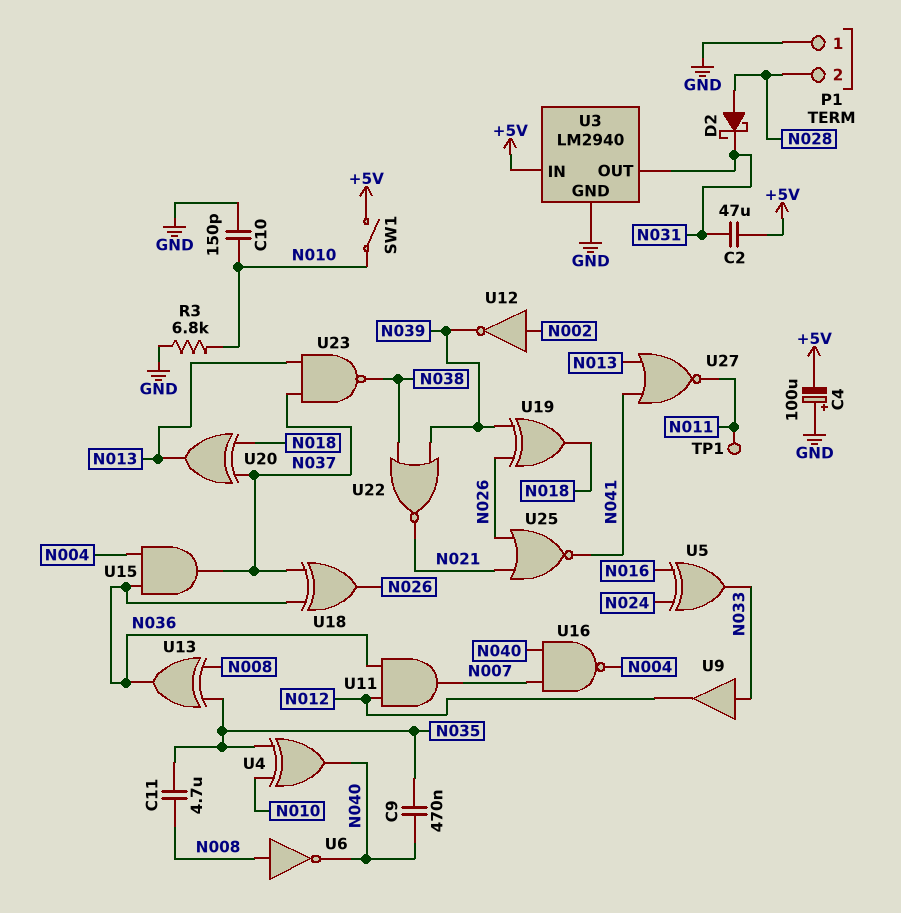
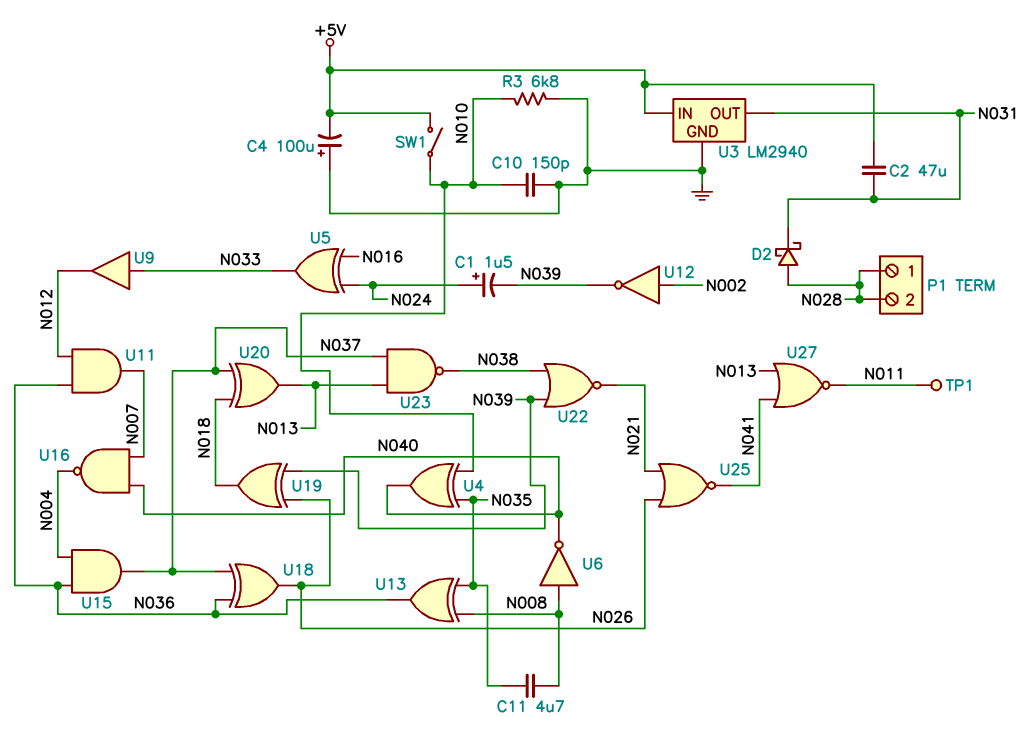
C1: none -> 1.5uF (plus N024, minus N039)
C9: 470nF (N035, N040) -> none
P1 pin 1: GND -> N028

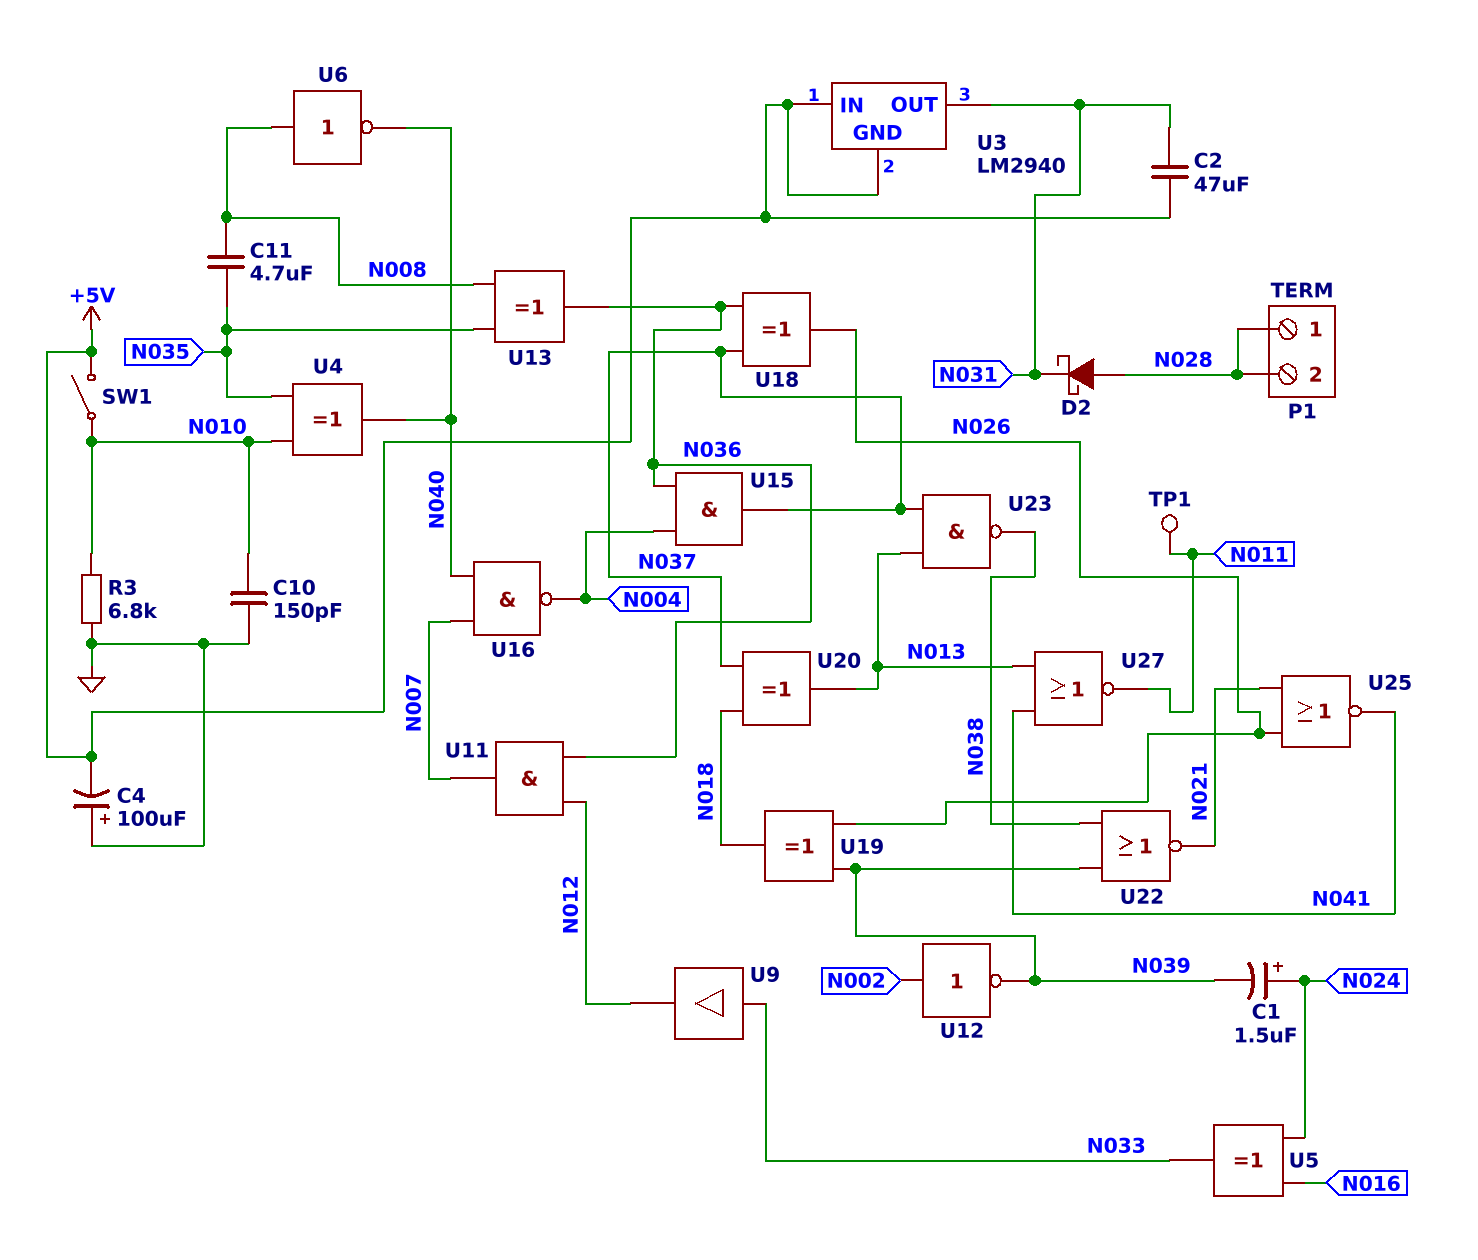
U3 pin GND: GND -> +5V

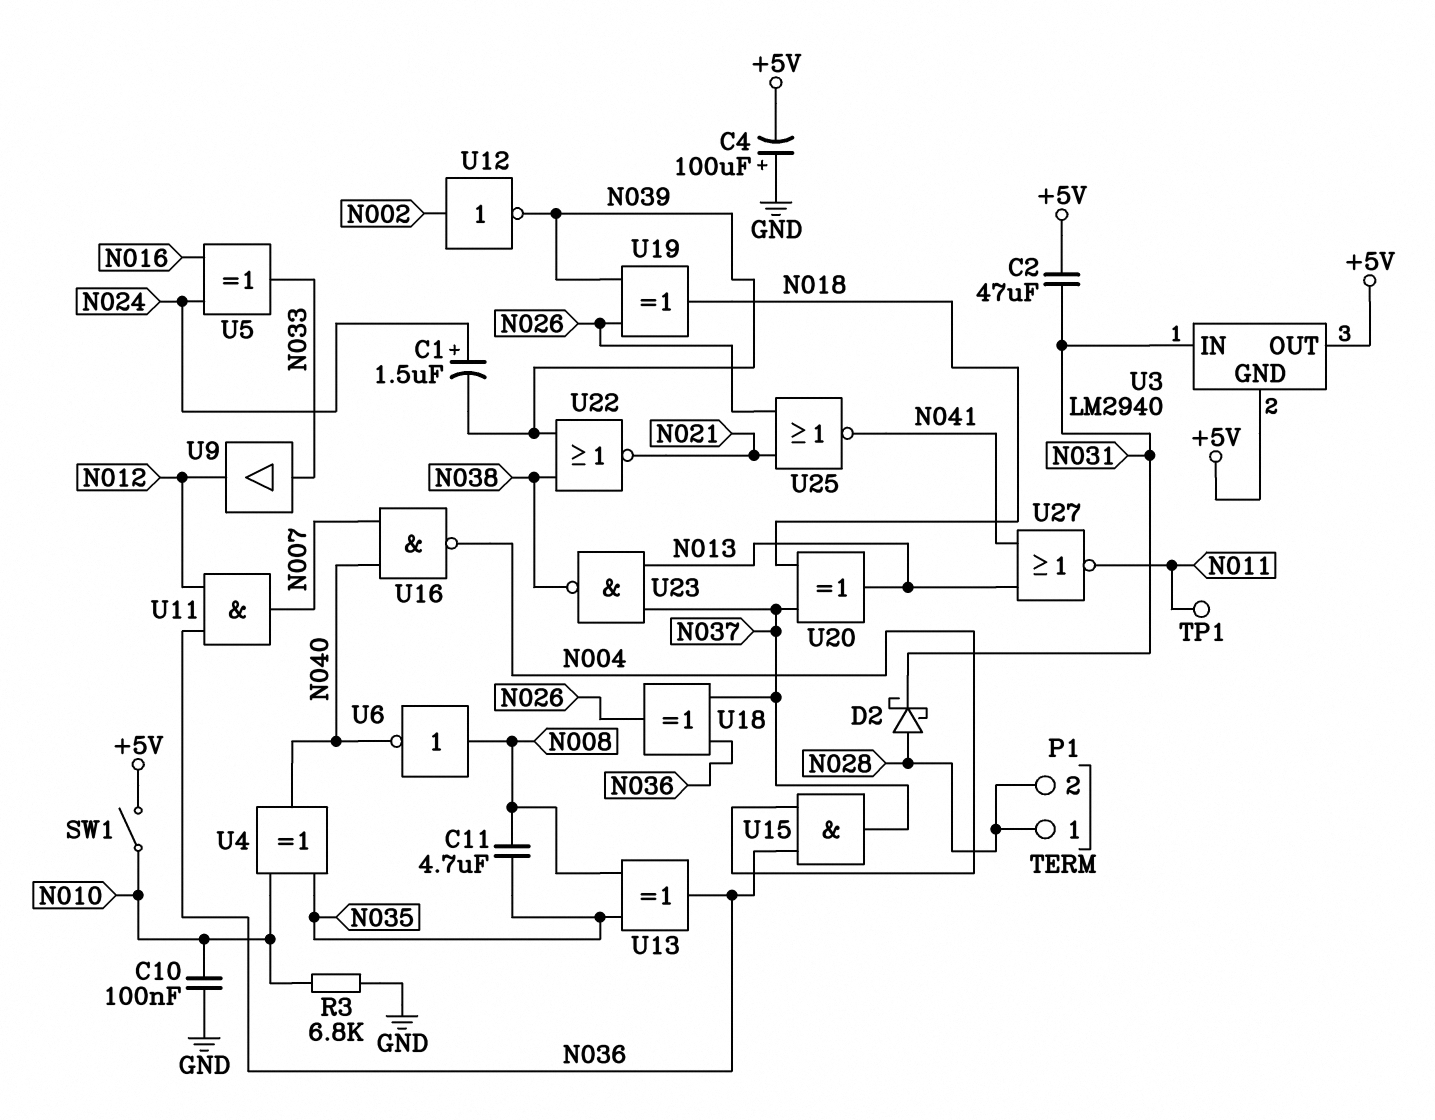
C10: 150pF (GND, N010) -> 100nF (GND, N010)
U3 pin IN: +5V -> N031
U3 pin OUT: N031 -> +5V

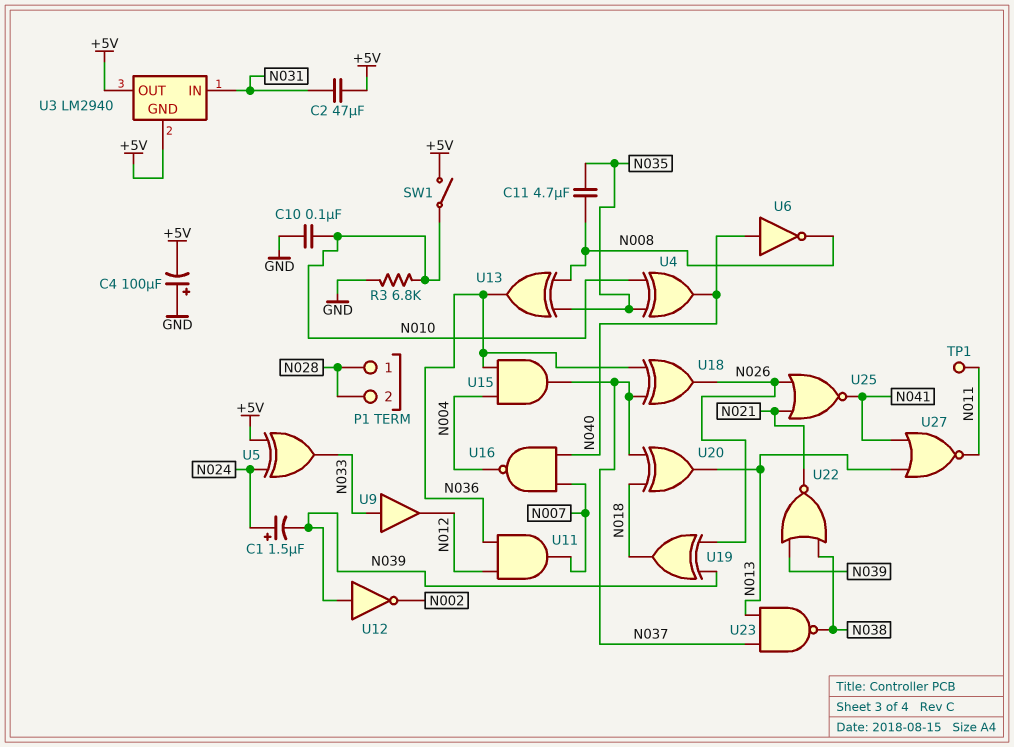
D2: schottky (A N028, K N031) -> none
U5: XOR (in N016, in N024, out N033) -> XOR (in +5V, in N024, out N033)
U6: NOT (in N008, out N040) -> NOT (in N040, out N008)
U12: NOT (in N002, out N039) -> NOT (in N039, out N002)

